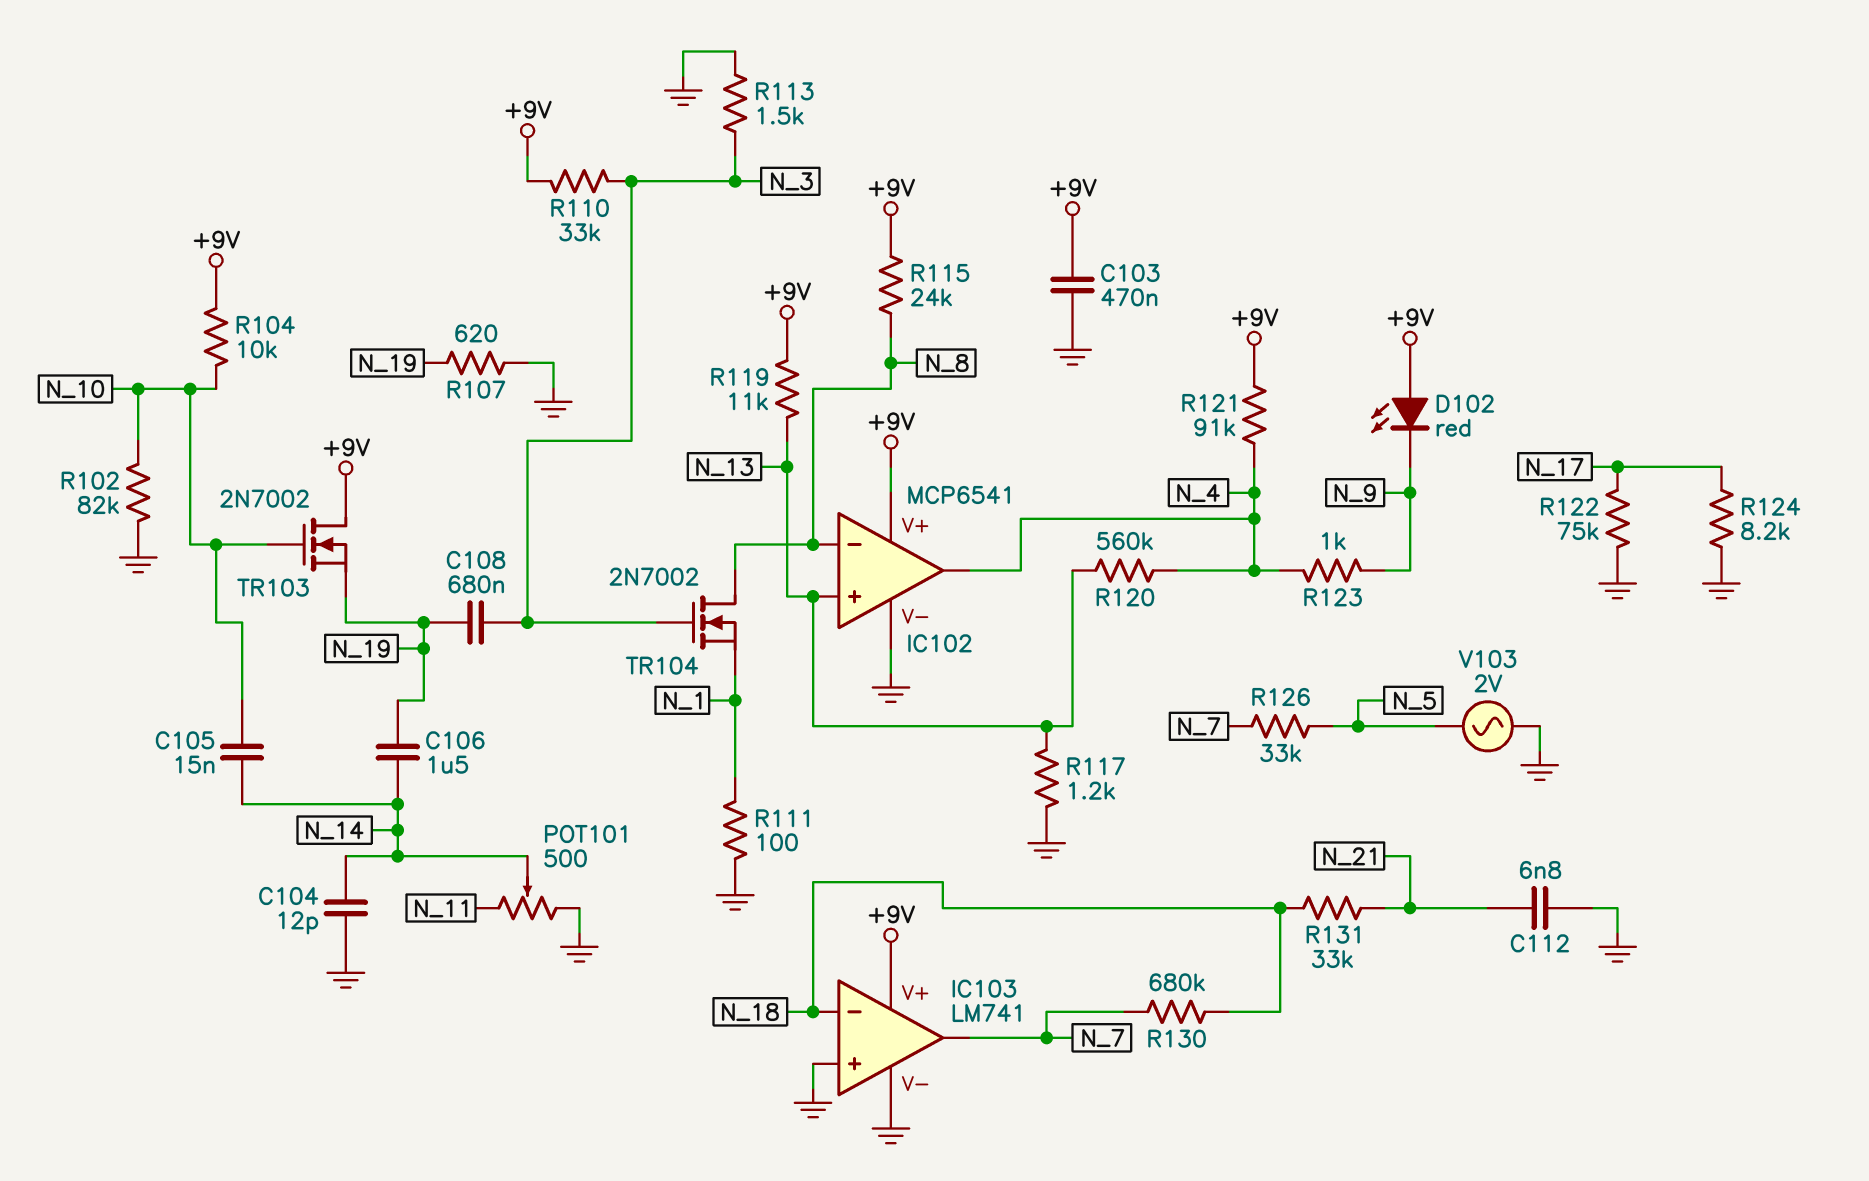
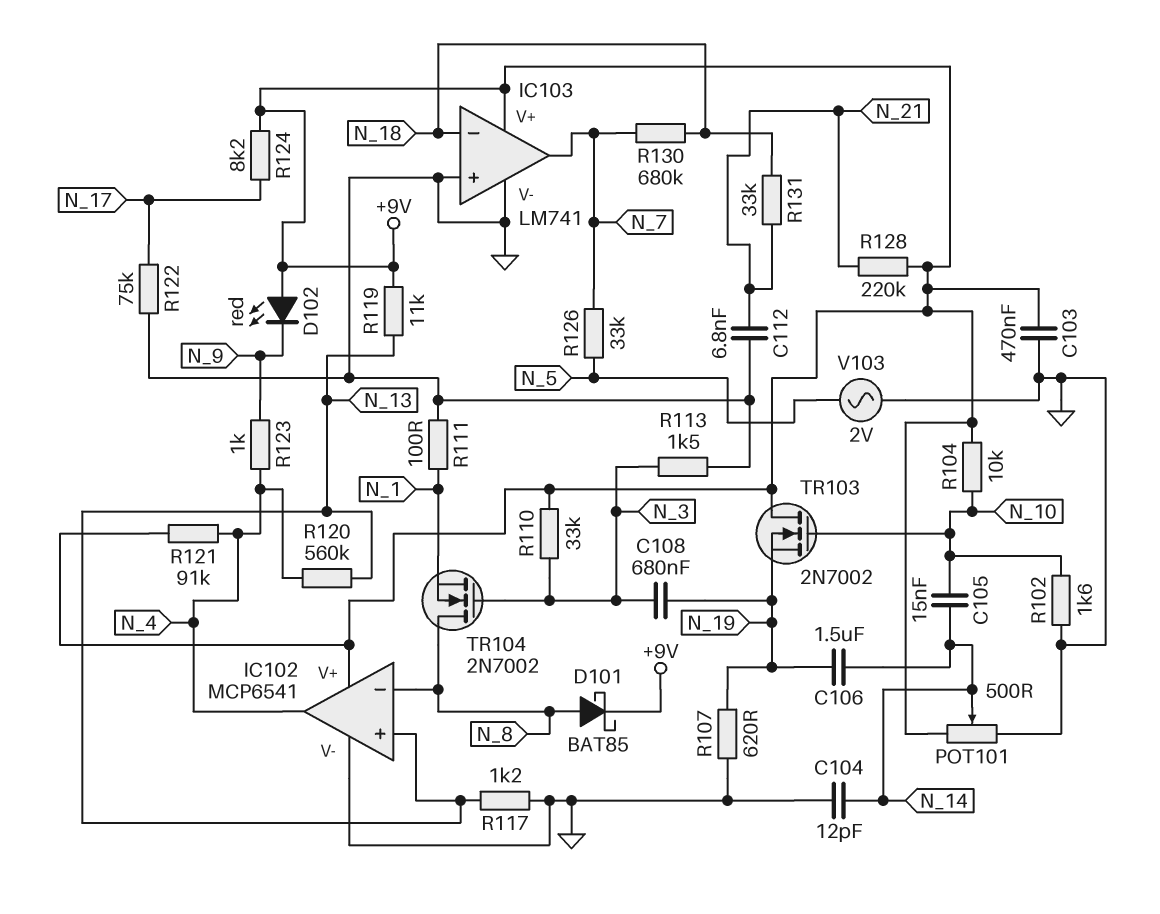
D101: none -> schottky BAT85 (A N_8, K +9V)
POT101: 500 (GND, N_11, wiper N_14) -> 500 (+9V, GND, wiper N_14)
R102: 82k (GND, N_10) -> 1.6k (GND, N_10)
R115: 24k (+9V, N_8) -> none
R124: 8.2k (GND, N_17) -> 8.2k (+9V, N_17)
R128: none -> 220k (+9V, N_21)

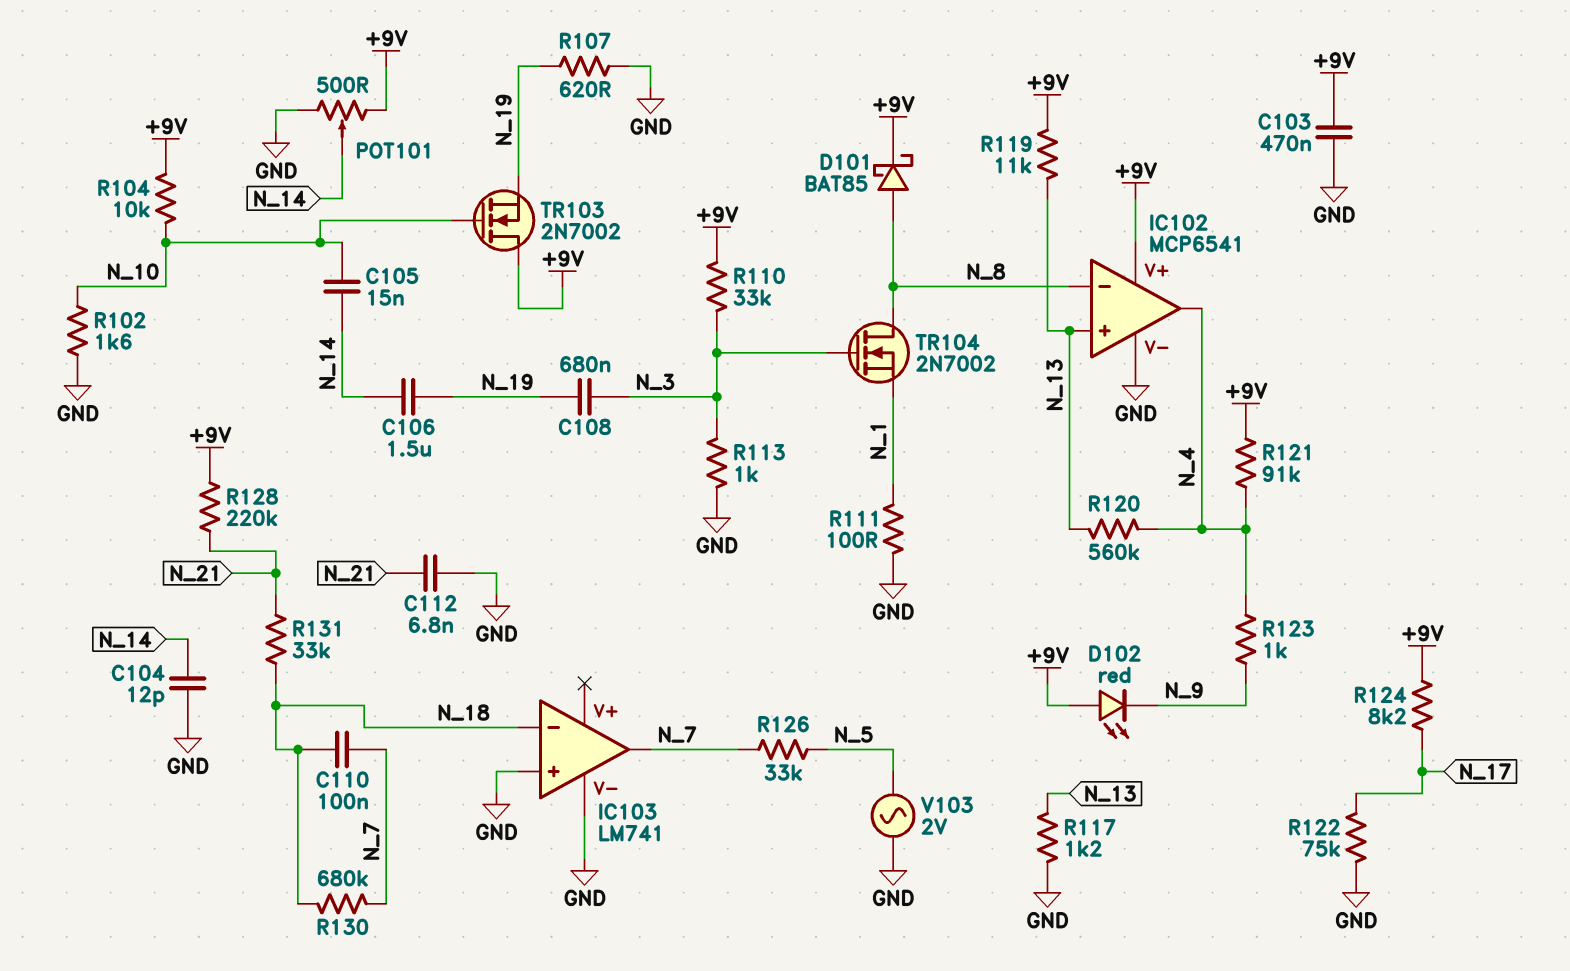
C110: none -> 100nF (N_7, N_18)
IC103 pin V+: +9V -> none
R113: 1.5k (GND, N_3) -> 1k (GND, N_3)

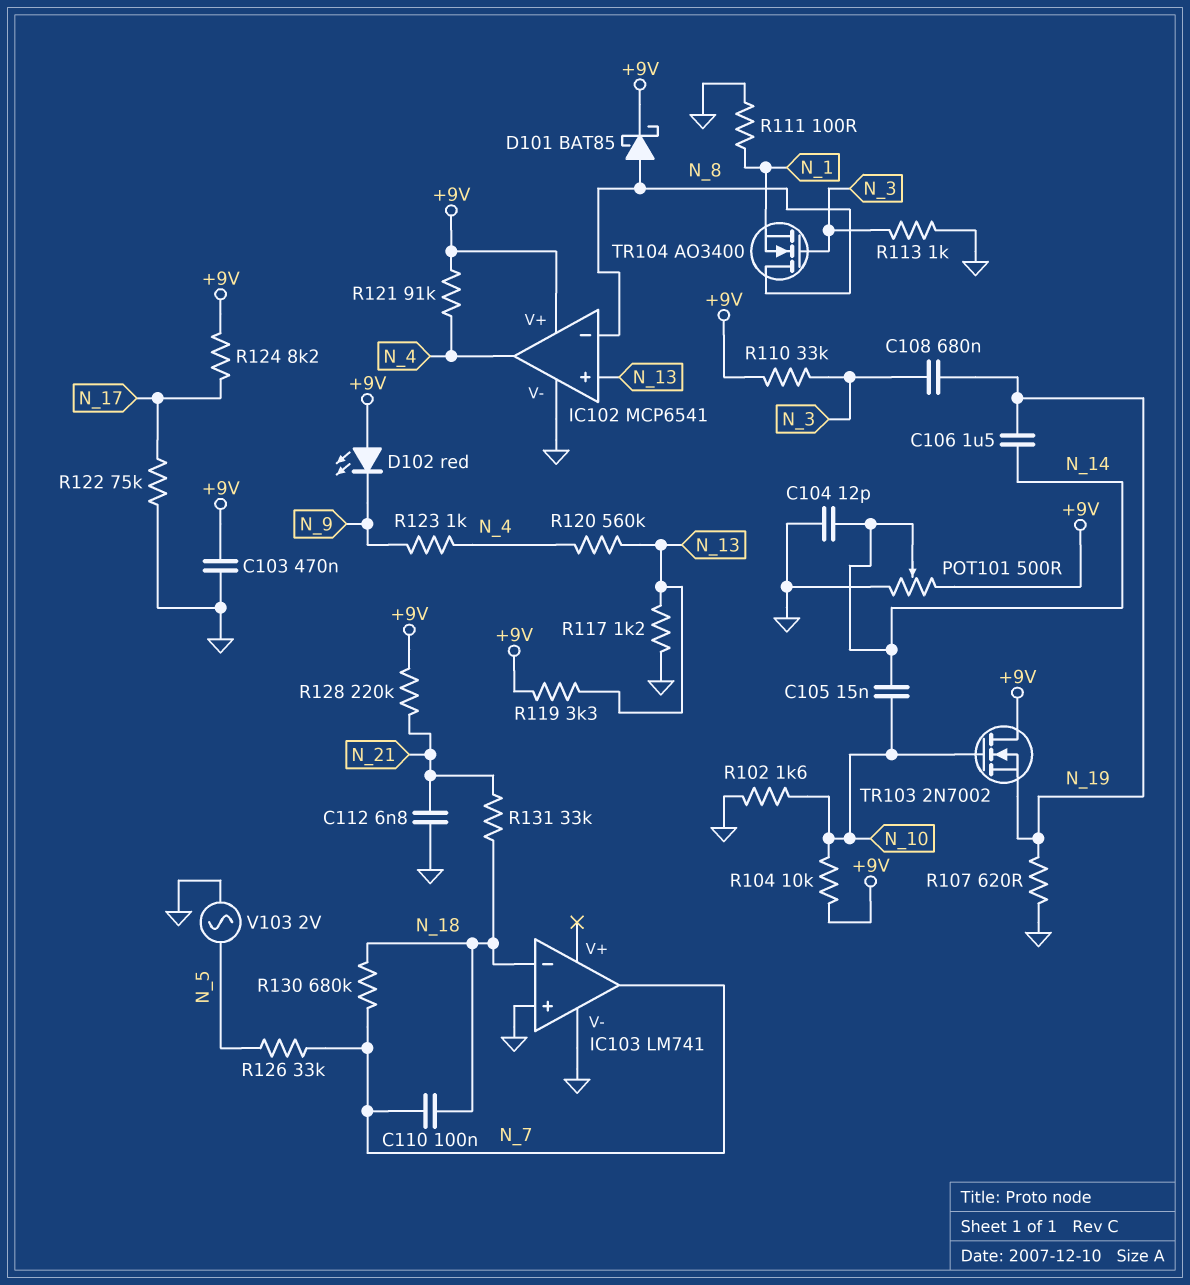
R119: 11k (+9V, N_13) -> 3.3k (+9V, N_13)
TR104: NMOS 2N7002 (G N_3, D N_8, S N_1) -> NMOS AO3400 (G N_3, D N_8, S N_1)

